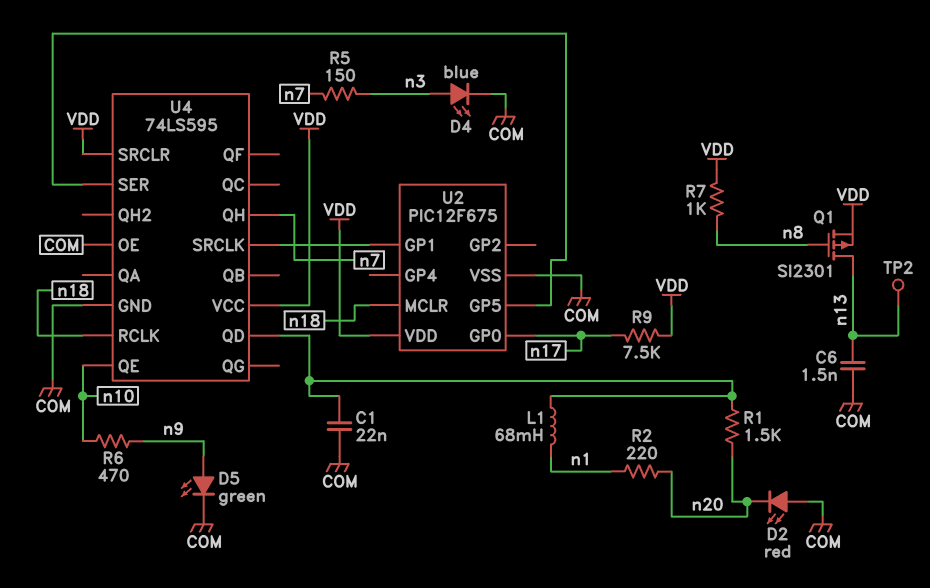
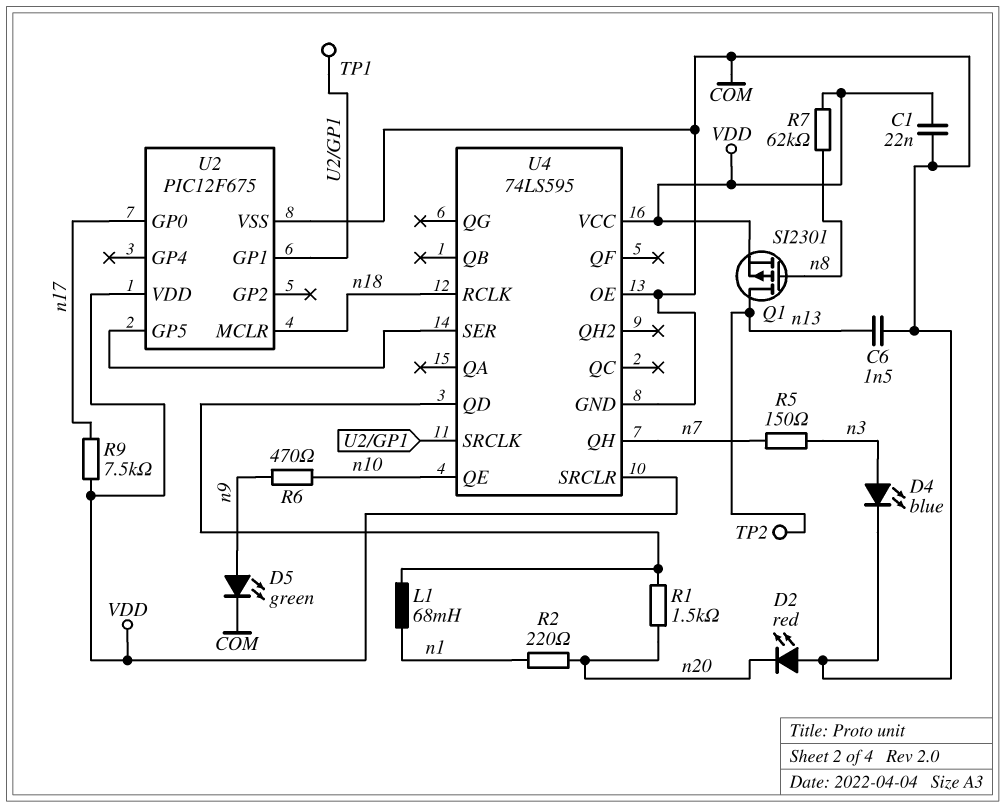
C1: 22nF (COM, U4/QD) -> 22nF (COM, VDD)
R7: 1k (VDD, n8) -> 62k (VDD, n8)
TP1: none -> test point (U2/GP1)

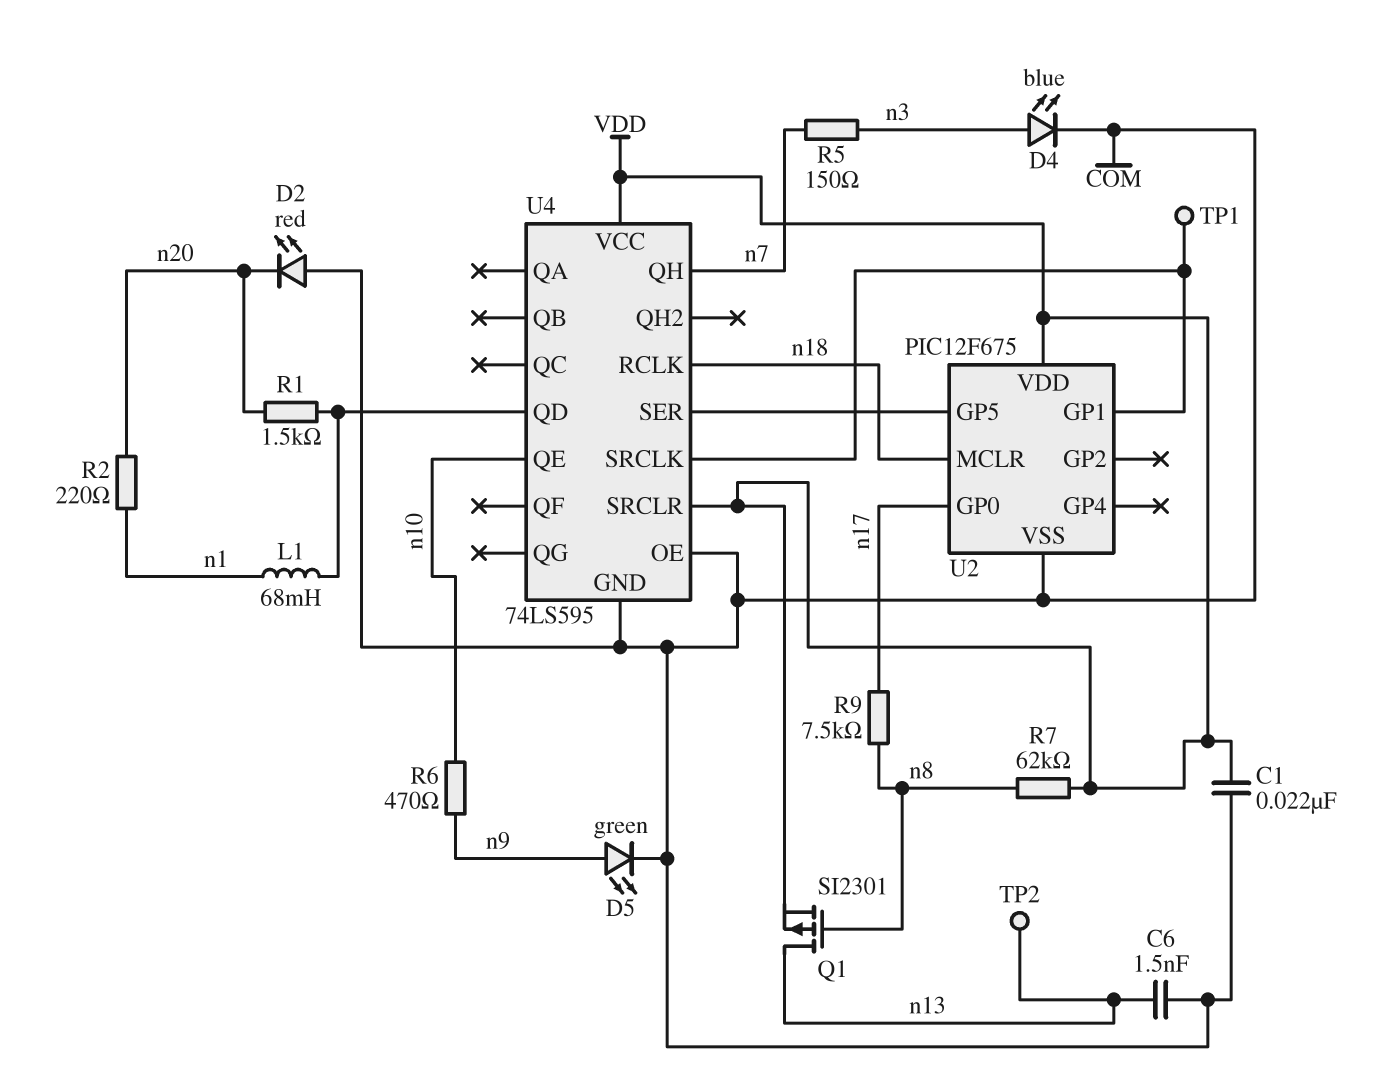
R9: 7.5k (VDD, n17) -> 7.5k (n8, n17)

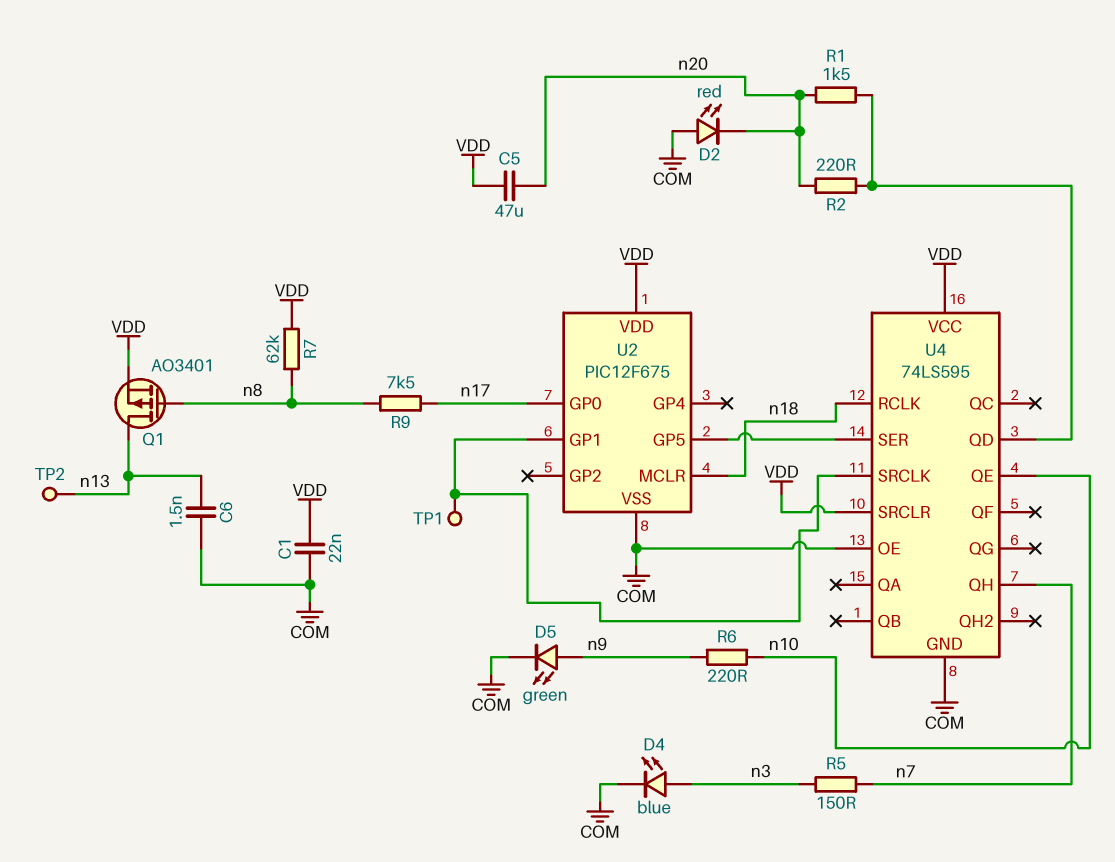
C5: none -> 47uF (VDD, n20)
L1: 68mH (U4/QD, n1) -> none
Q1: PMOS SI2301 (G n8, D n13, S VDD) -> PMOS AO3401 (G n8, D n13, S VDD)
R2: 220 (n1, n20) -> 220 (U4/QD, n20)
R6: 470 (n9, n10) -> 220 (n9, n10)

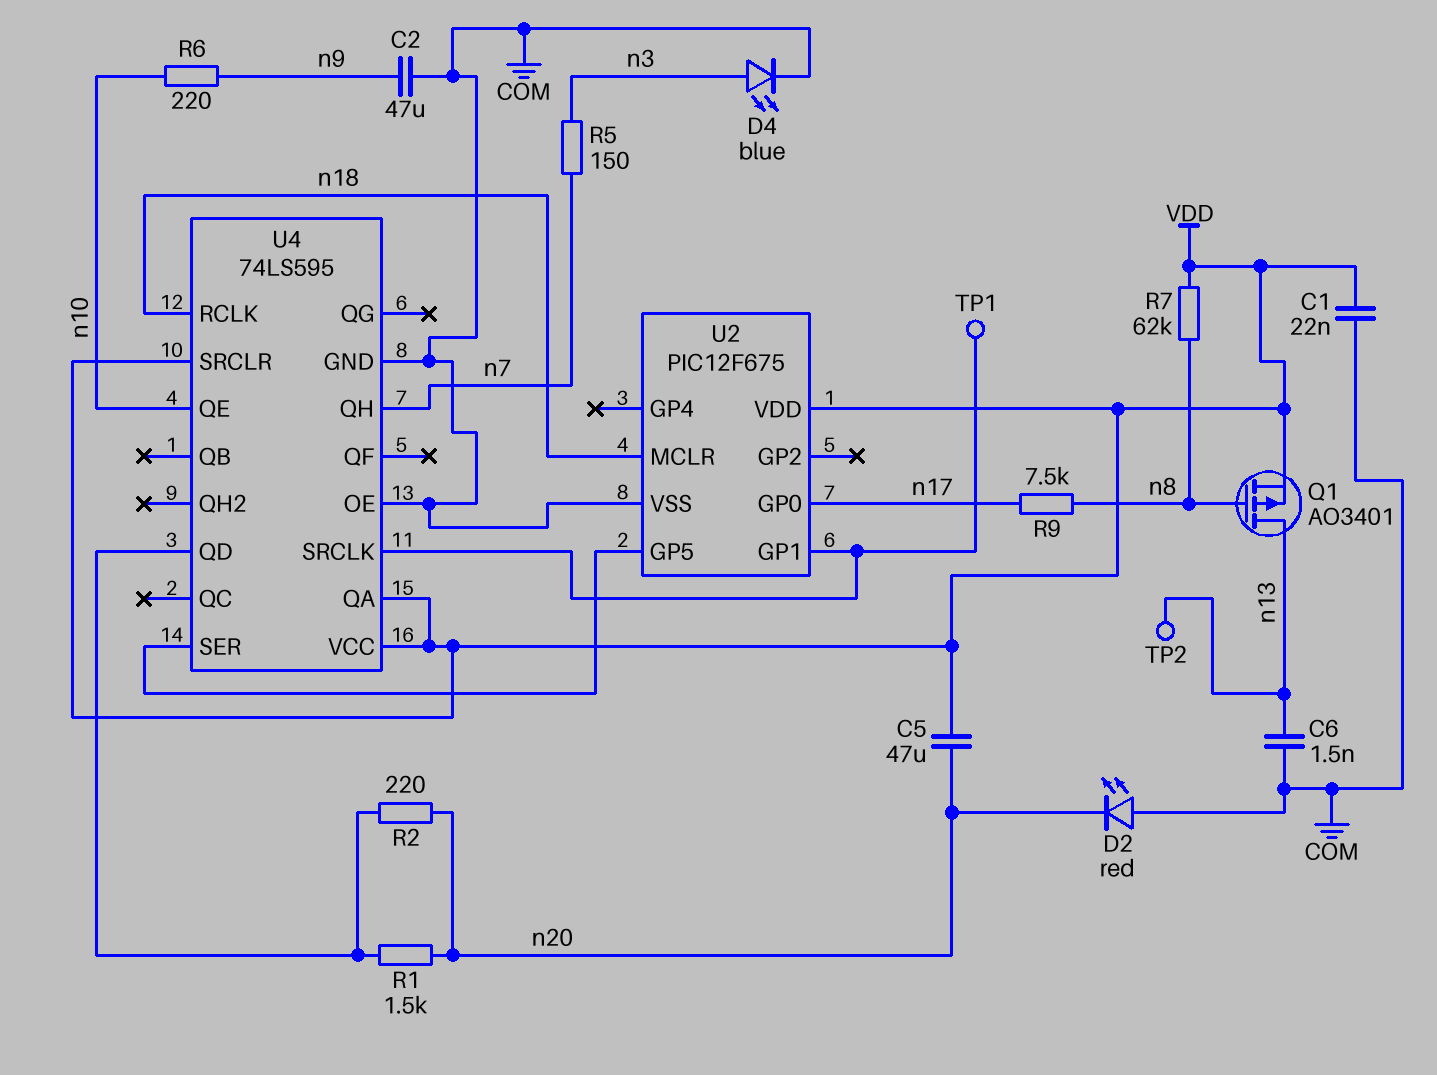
C2: none -> 47uF (COM, n9)
D5: LED green (A n9, K COM) -> none
U4 pin QA: none -> VDD

